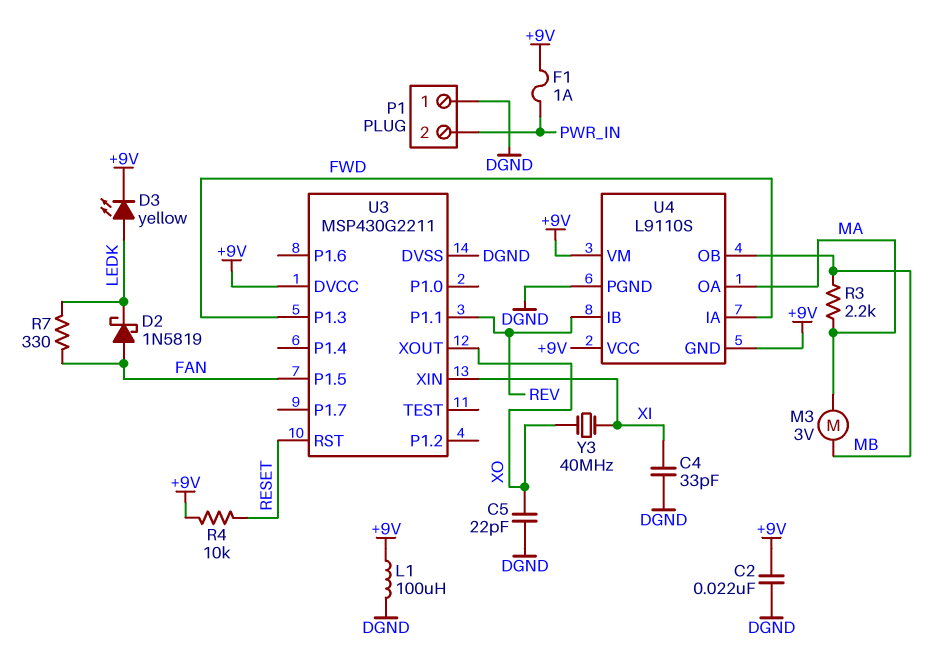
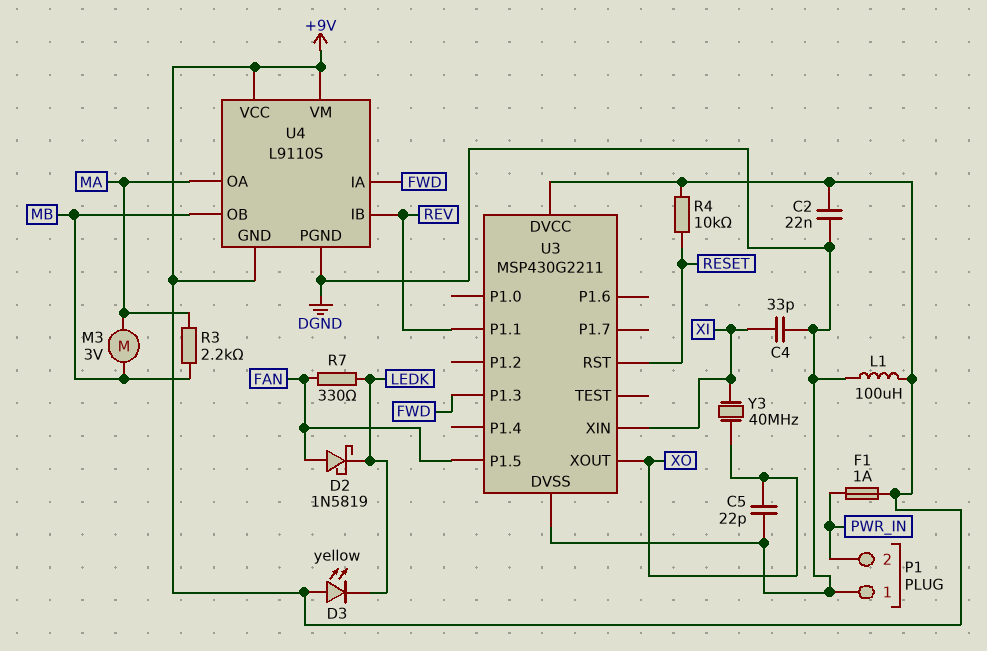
D3: LED yellow (A LEDK, K +9V) -> LED yellow (A +9V, K LEDK)

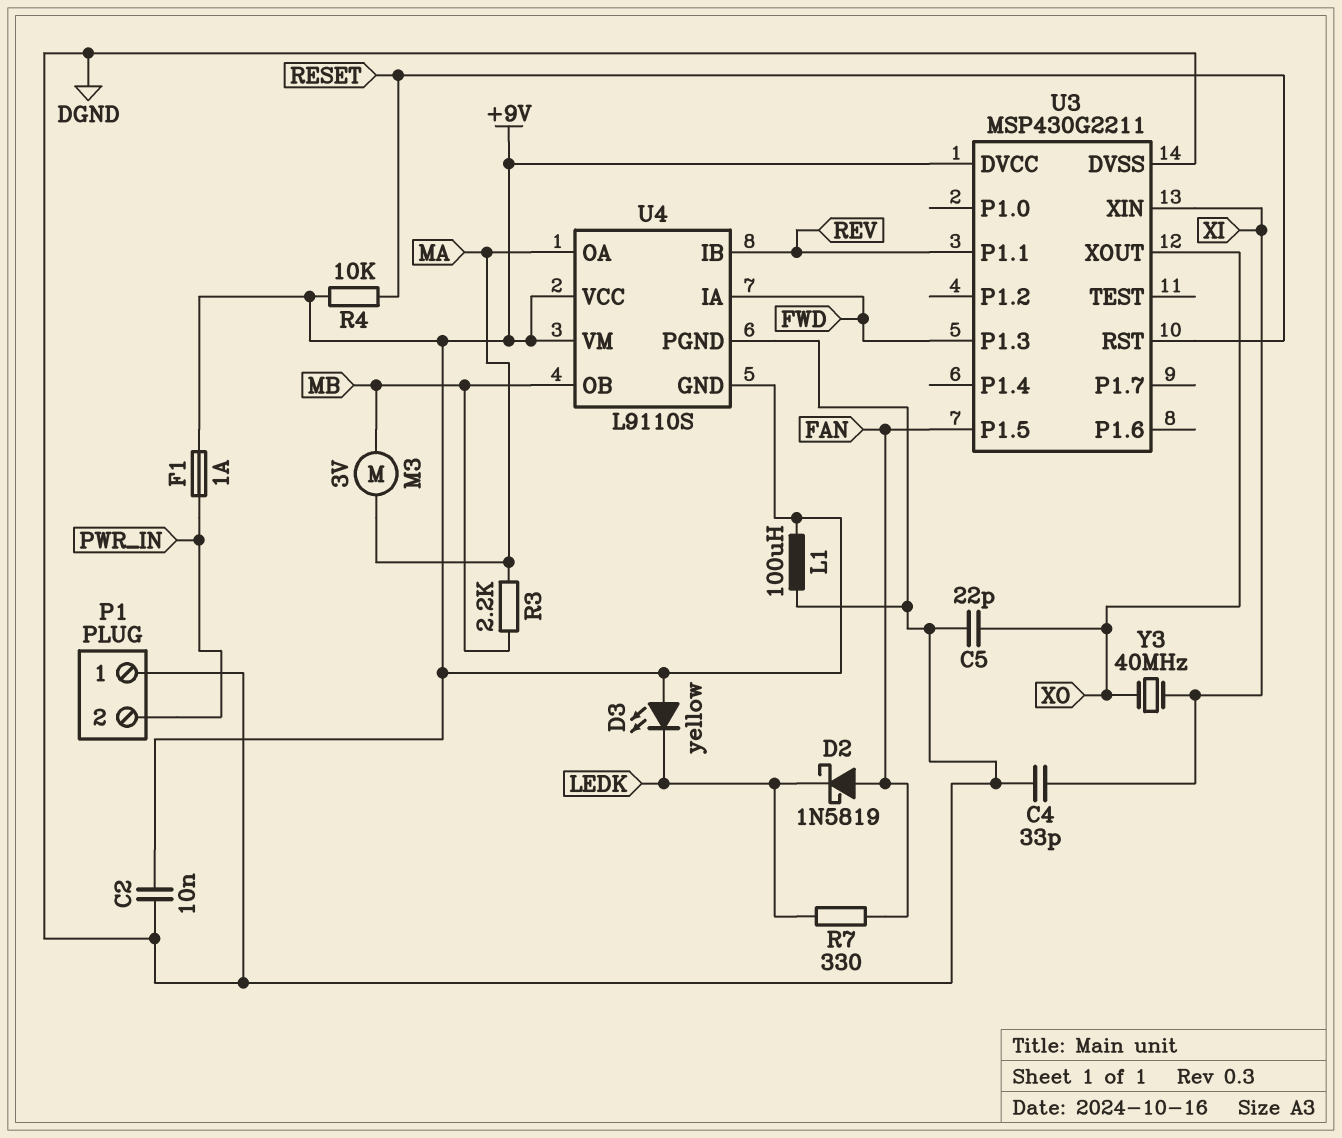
C2: 22nF (+9V, DGND) -> 10nF (+9V, DGND)

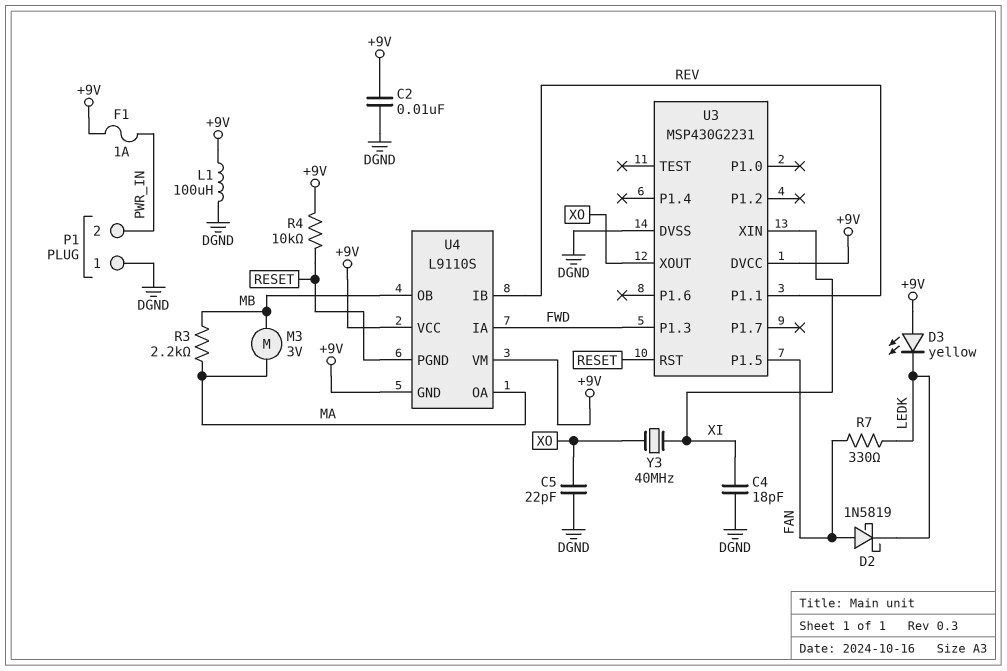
C4: 33pF (DGND, XI) -> 18pF (DGND, XI)
U3: MSP430G2211 -> MSP430G2231
U4 pin PGND: DGND -> RESET

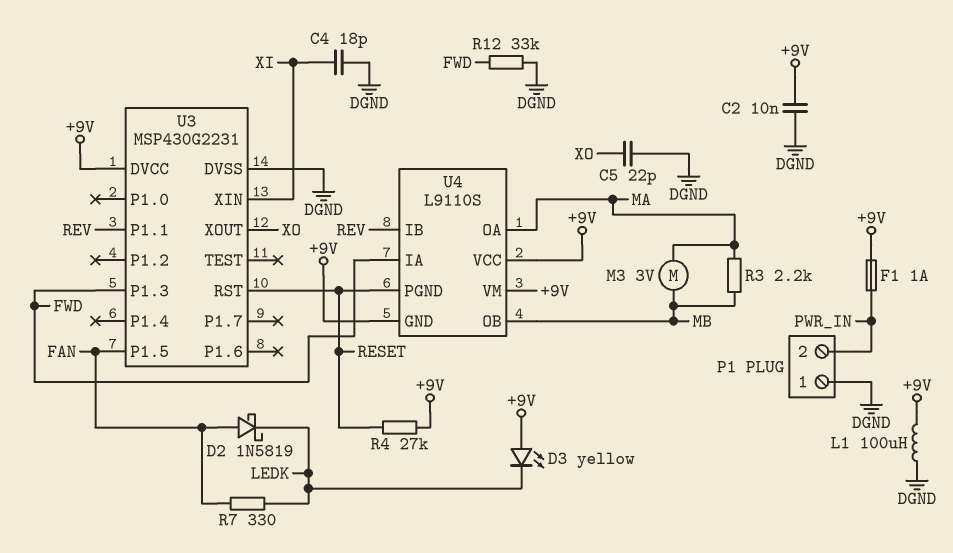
R4: 10k (+9V, RESET) -> 27k (+9V, RESET)
R12: none -> 33k (DGND, FWD)
Y3: 40MHz (XI, XO) -> none

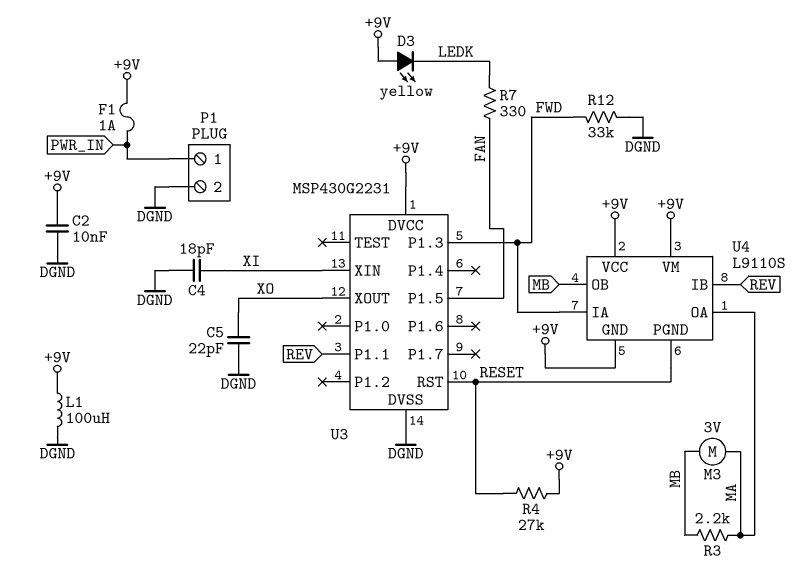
D2: schottky 1N5819 (A FAN, K LEDK) -> none
P1 pin 1: DGND -> PWR_IN
P1 pin 2: PWR_IN -> DGND

